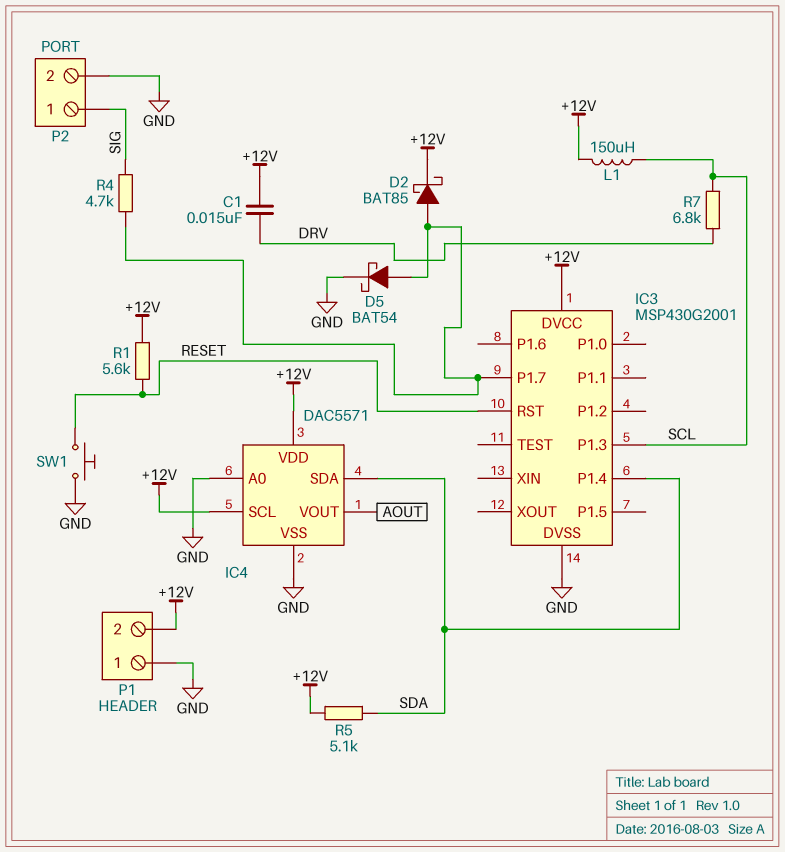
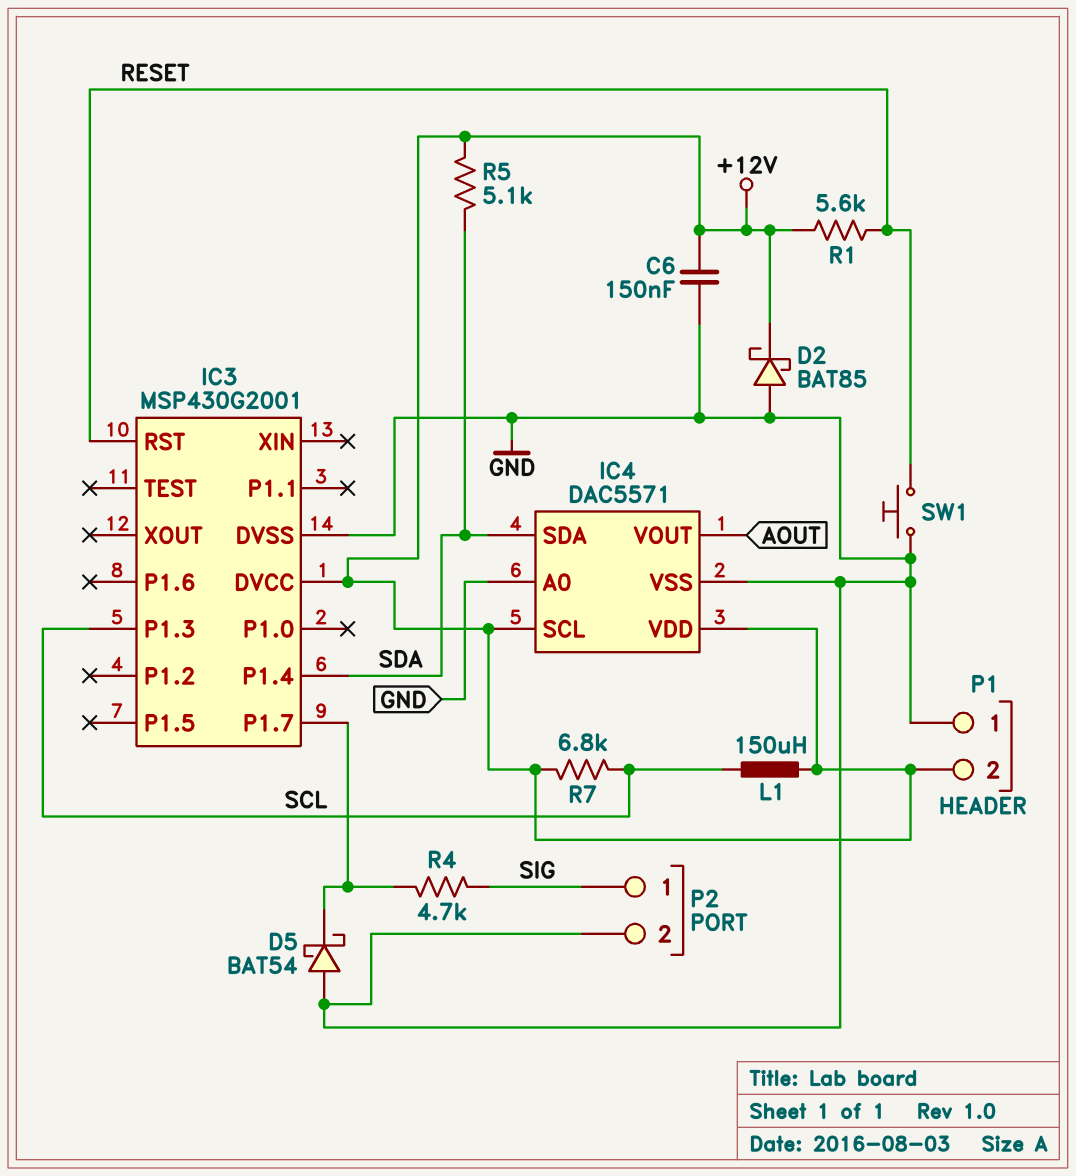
C1: 15nF (+12V, DRV) -> none
C6: none -> 150nF (+12V, GND)
D2: schottky BAT85 (A IC3/P1.7, K +12V) -> schottky BAT85 (A GND, K +12V)
D5: schottky BAT54 (A IC3/P1.7, K GND) -> schottky BAT54 (A GND, K IC3/P1.7)
R7: 6.8k (DRV, SCL) -> 6.8k (+12V, SCL)

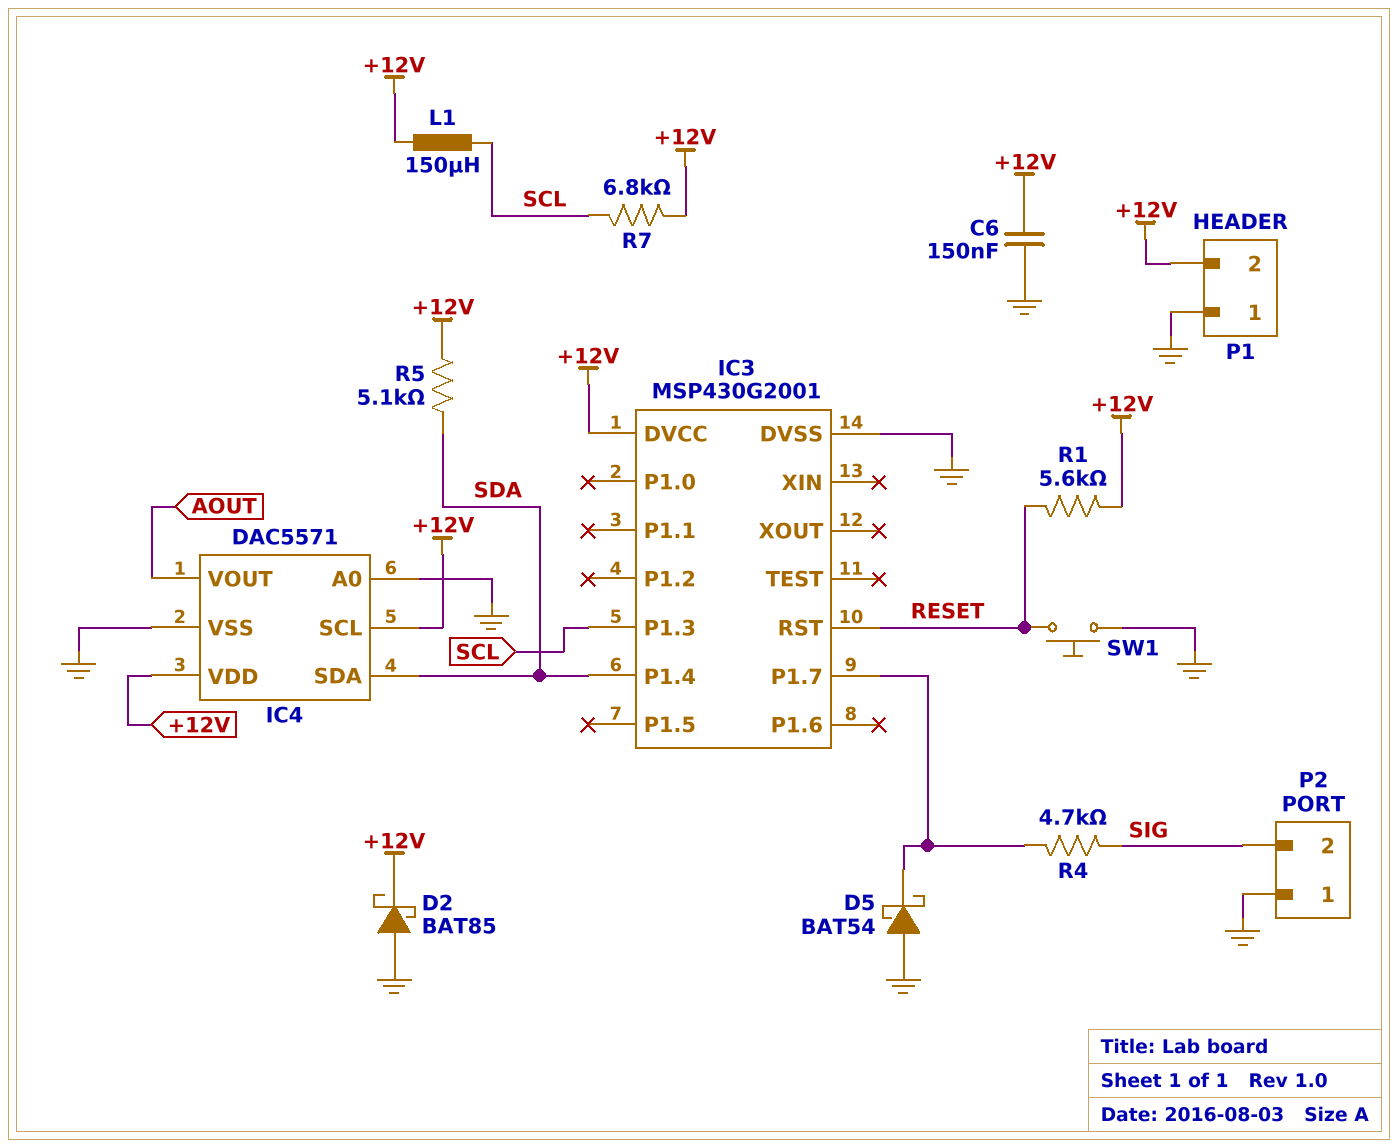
P2 pin 1: SIG -> GND
P2 pin 2: GND -> SIG

